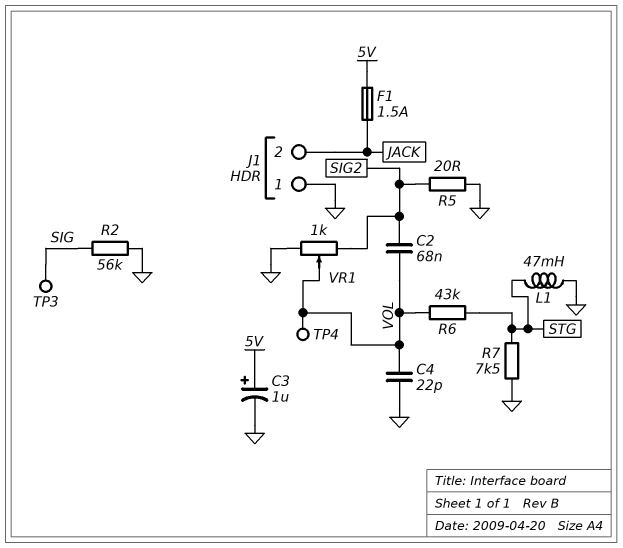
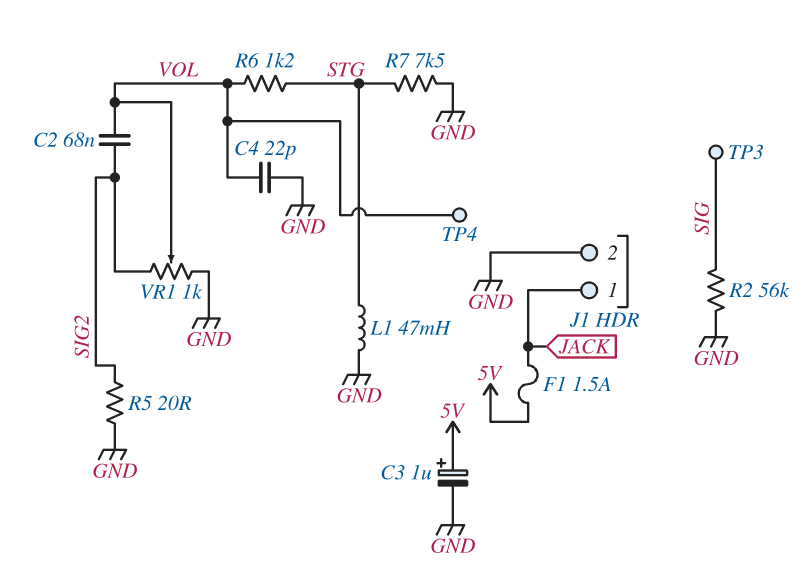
J1 pin 1: GND -> JACK
J1 pin 2: JACK -> GND
R6: 43k (STG, VOL) -> 1.2k (STG, VOL)

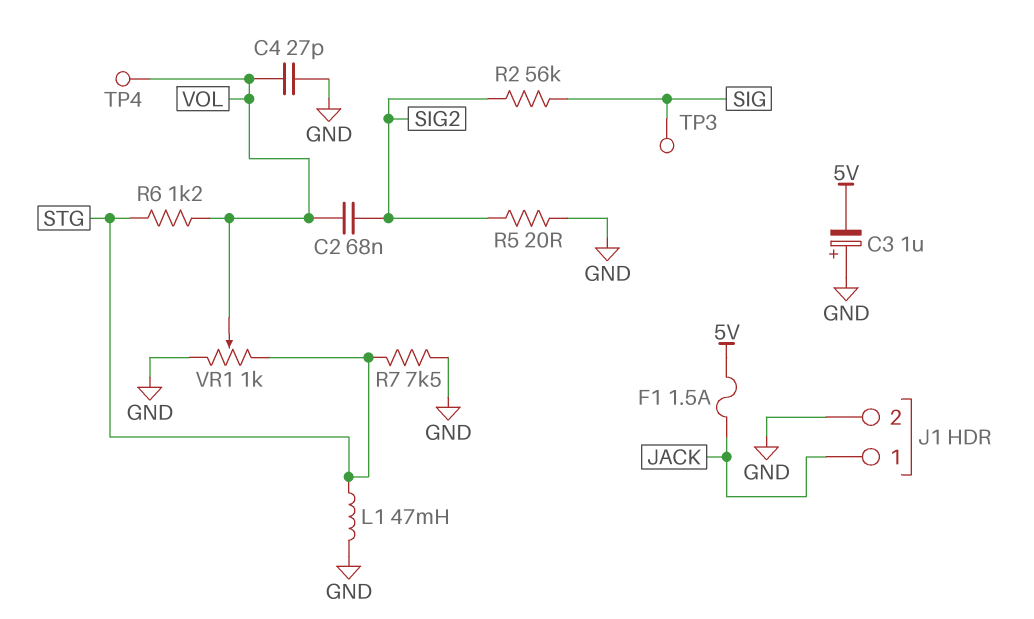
C3: 1uF (plus 5V, minus GND) -> 1uF (plus GND, minus 5V)
C4: 22pF (GND, VOL) -> 27pF (GND, VOL)
R2: 56k (GND, SIG) -> 56k (SIG, SIG2)
VR1: 1k (GND, SIG2, wiper VOL) -> 1k (GND, STG, wiper VOL)

